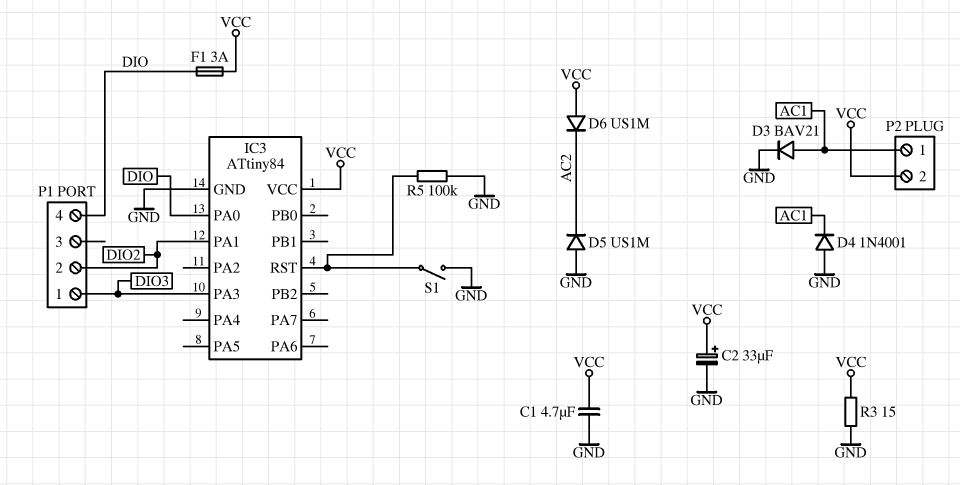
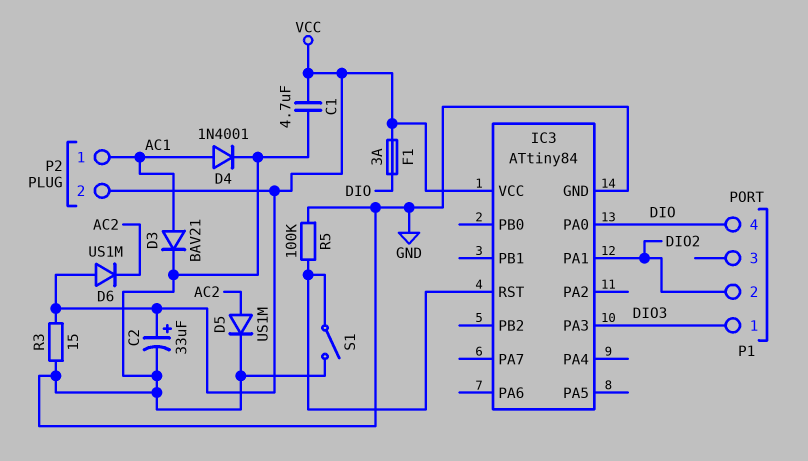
D4: diode 1N4001 (A GND, K AC1) -> diode 1N4001 (A AC1, K GND)
D5: diode US1M (A GND, K AC2) -> diode US1M (A AC2, K GND)

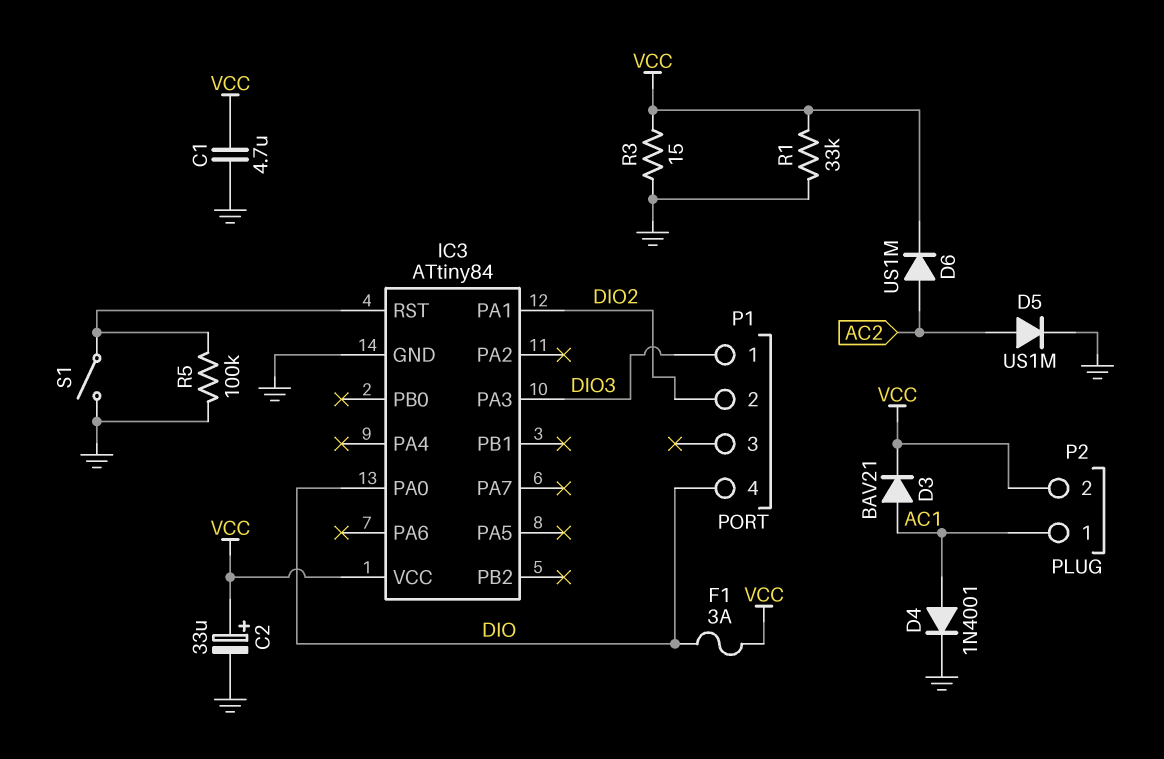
D3: diode BAV21 (A AC1, K GND) -> diode BAV21 (A AC1, K VCC)
D6: diode US1M (A VCC, K AC2) -> diode US1M (A AC2, K VCC)
R1: none -> 33k (GND, VCC)

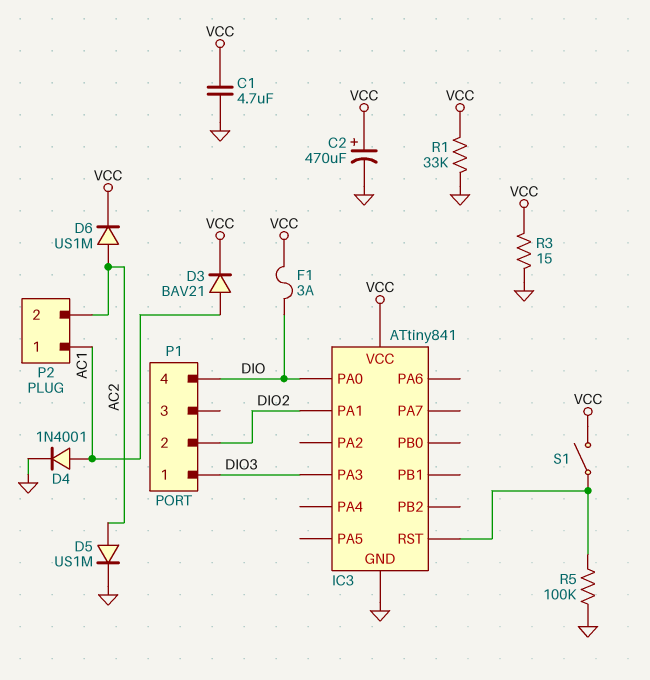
C2: 33uF (plus VCC, minus GND) -> 470uF (plus VCC, minus GND)
IC3: ATtiny84 -> ATtiny841
P2 pin 2: VCC -> AC2
S1: switch (GND, IC3/RST) -> switch (IC3/RST, VCC)

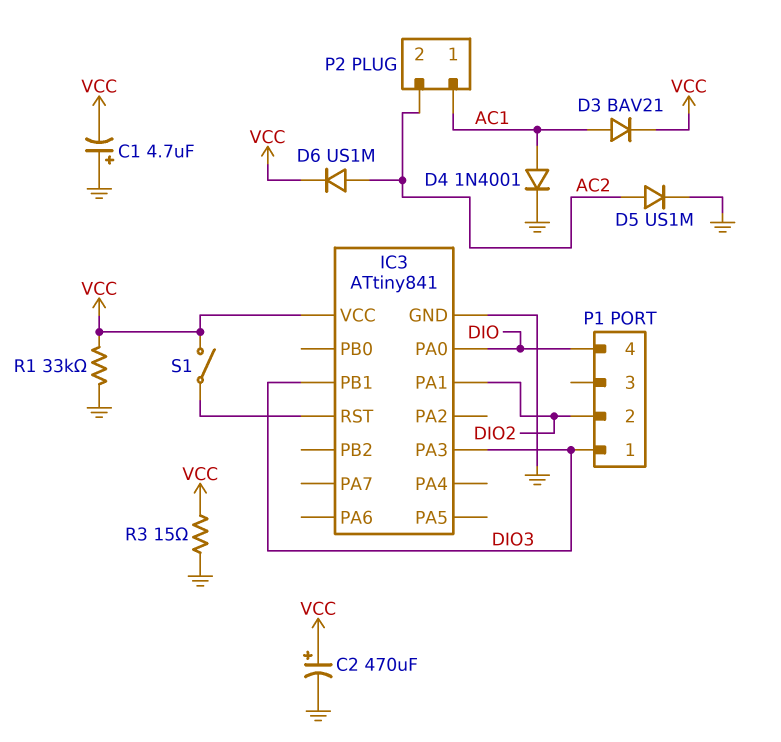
C1: 4.7uF (GND, VCC) -> 4.7uF (plus GND, minus VCC)
F1: 3A (DIO, VCC) -> none
IC3 pin PB1: none -> DIO3
R5: 100k (GND, IC3/RST) -> none

